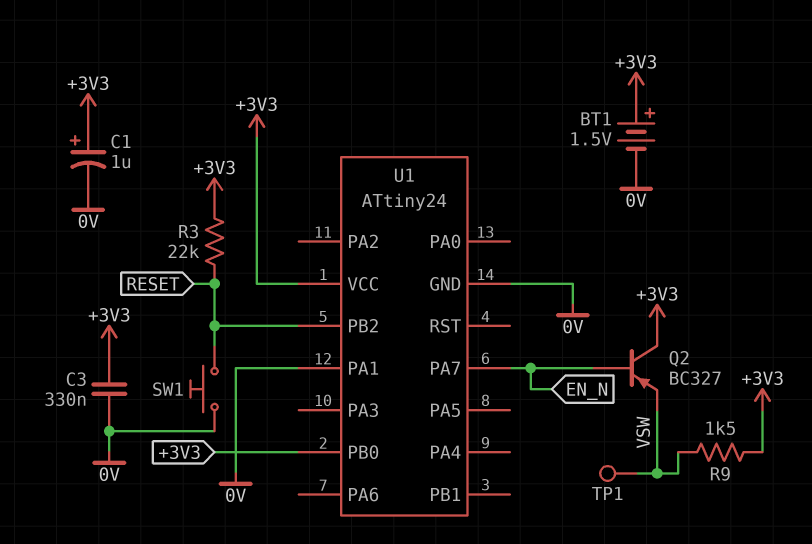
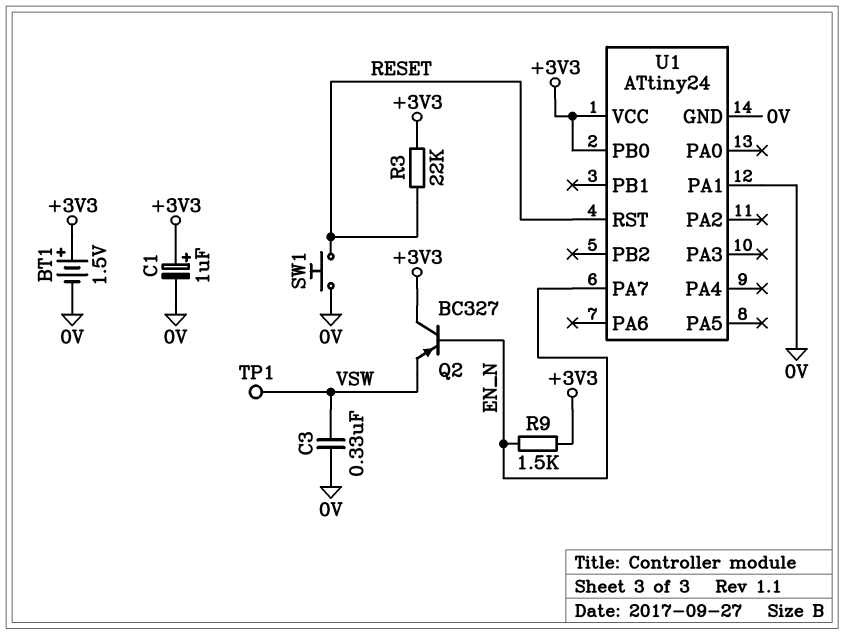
C3: 330nF (+3V3, 0V) -> 330nF (0V, VSW)
R9: 1.5k (+3V3, VSW) -> 1.5k (+3V3, EN_N)
U1 pin PB2: RESET -> none
U1 pin RST: none -> RESET

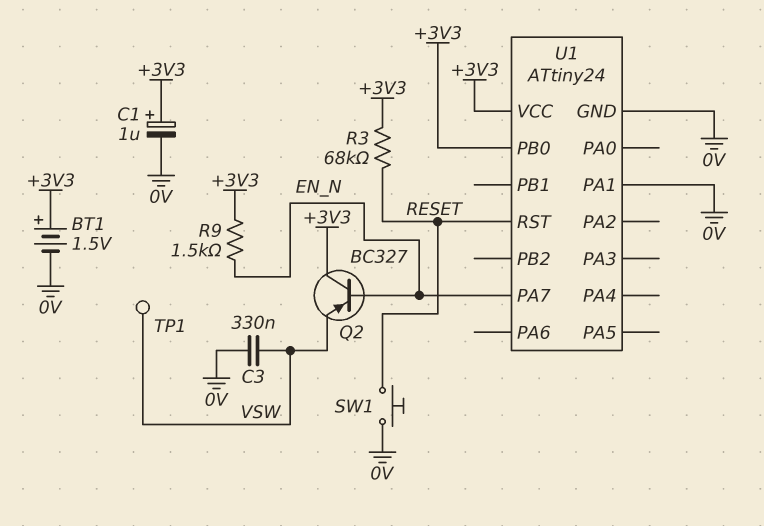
R3: 22k (+3V3, RESET) -> 68k (+3V3, RESET)

